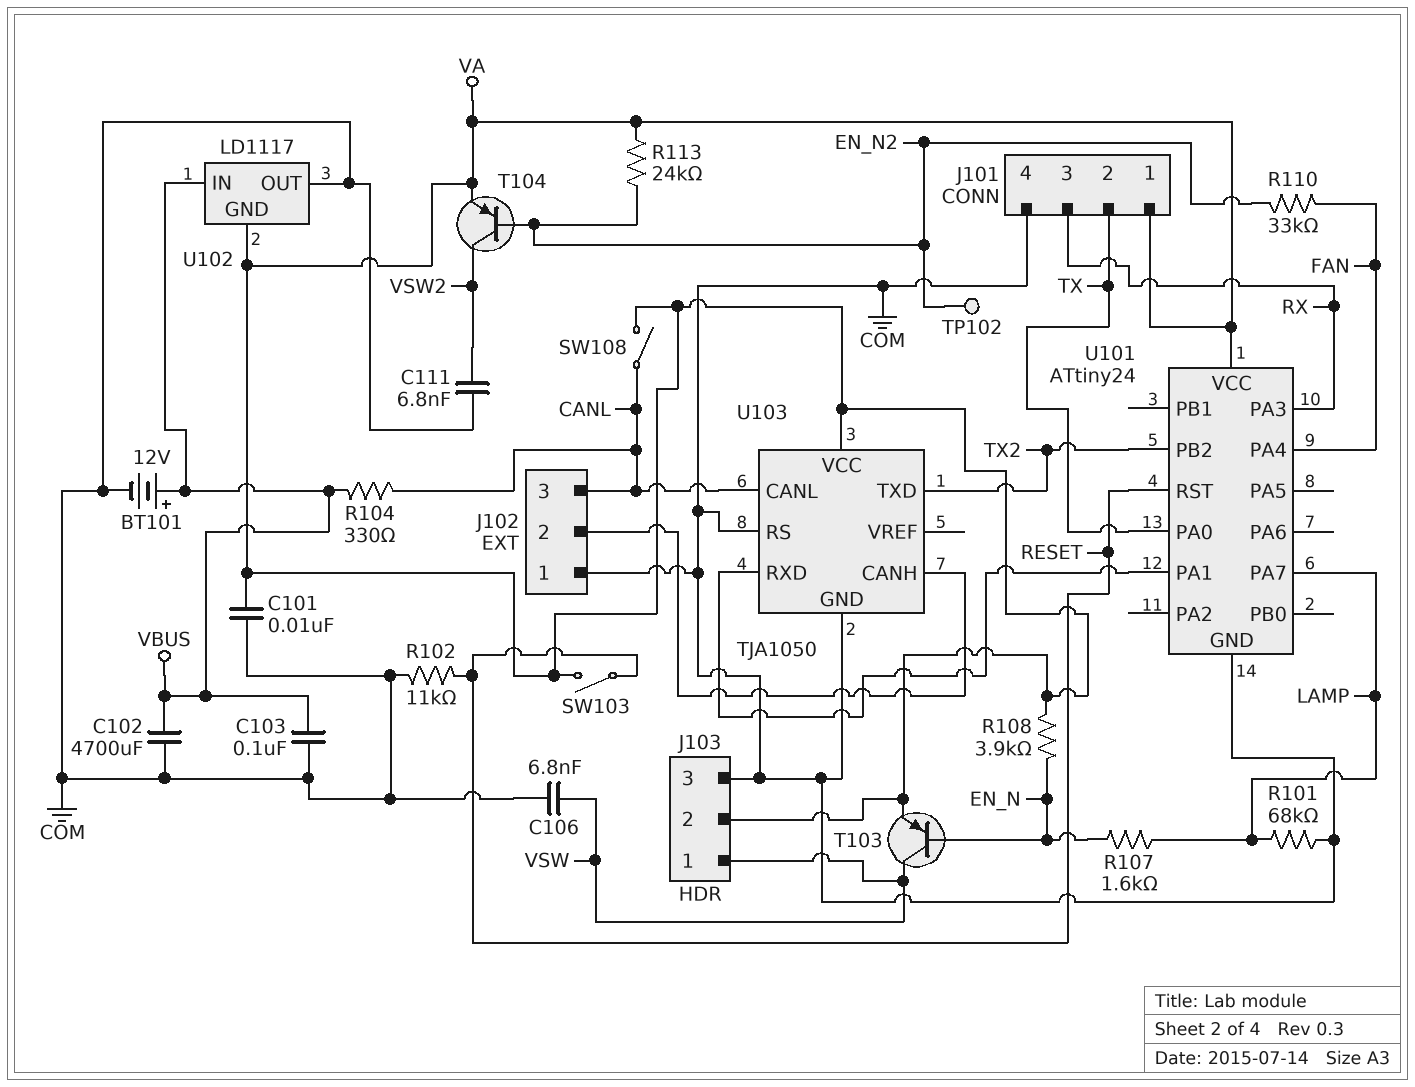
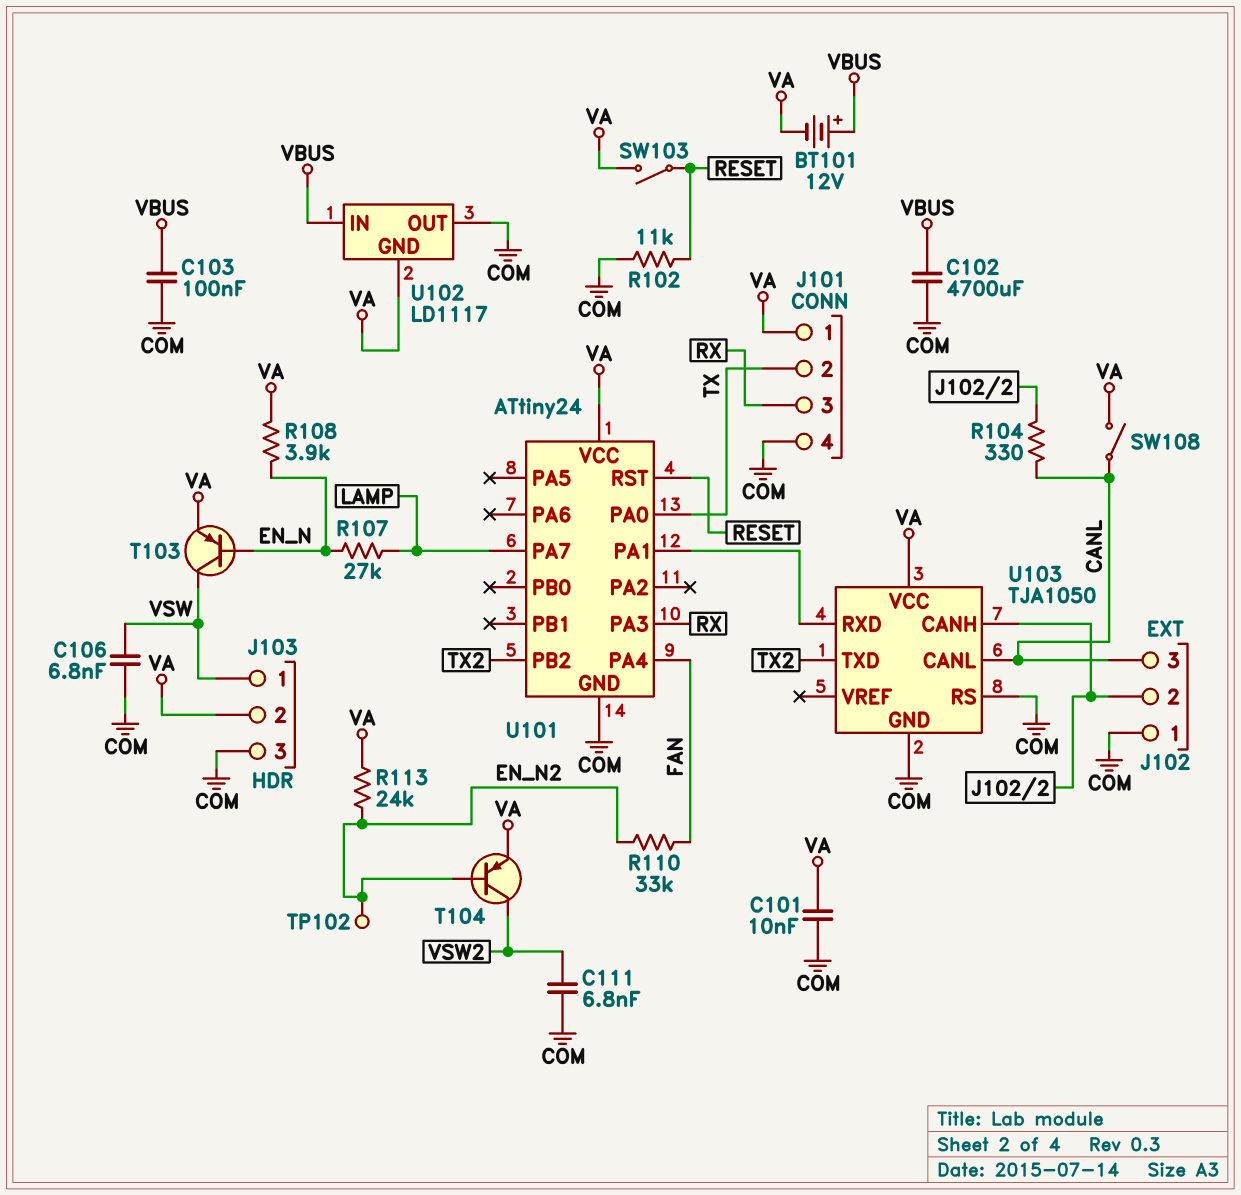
BT101: 12V (plus VBUS, minus COM) -> 12V (plus VBUS, minus VA)
R101: 68k (COM, LAMP) -> none
R104: 330 (CANL, VBUS) -> 330 (CANL, J102/2)
R107: 1.6k (EN_N, LAMP) -> 27k (EN_N, LAMP)

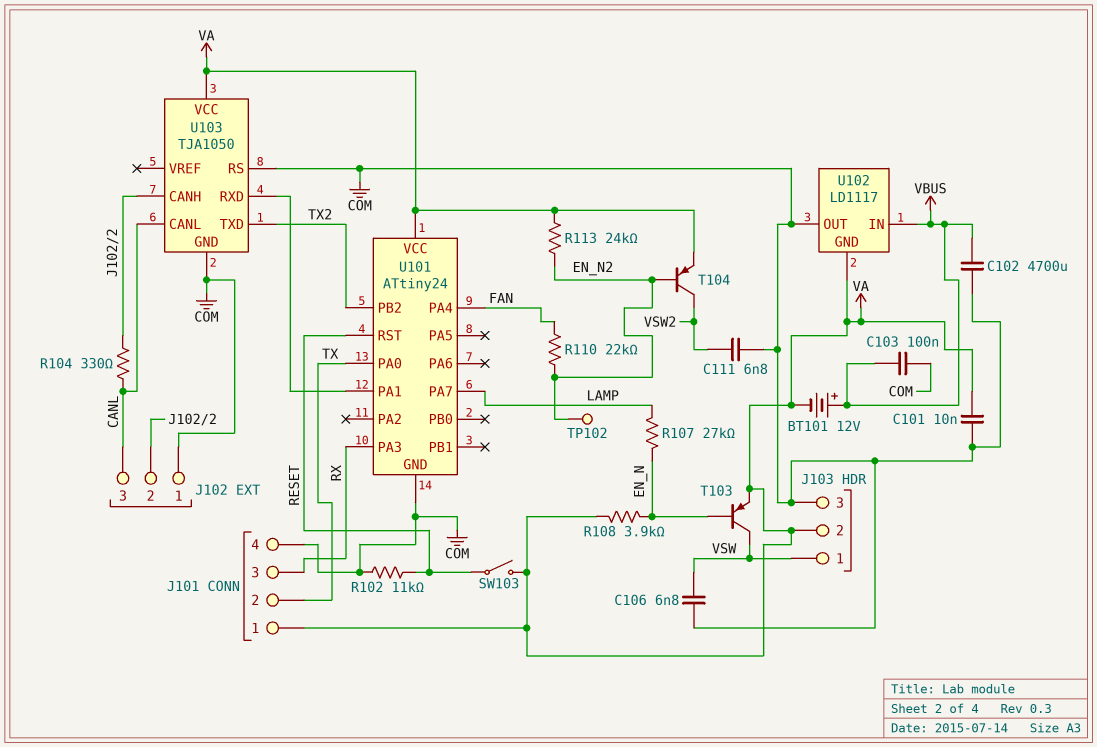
R110: 33k (EN_N2, FAN) -> 22k (EN_N2, FAN)
SW108: switch (CANL, VA) -> none

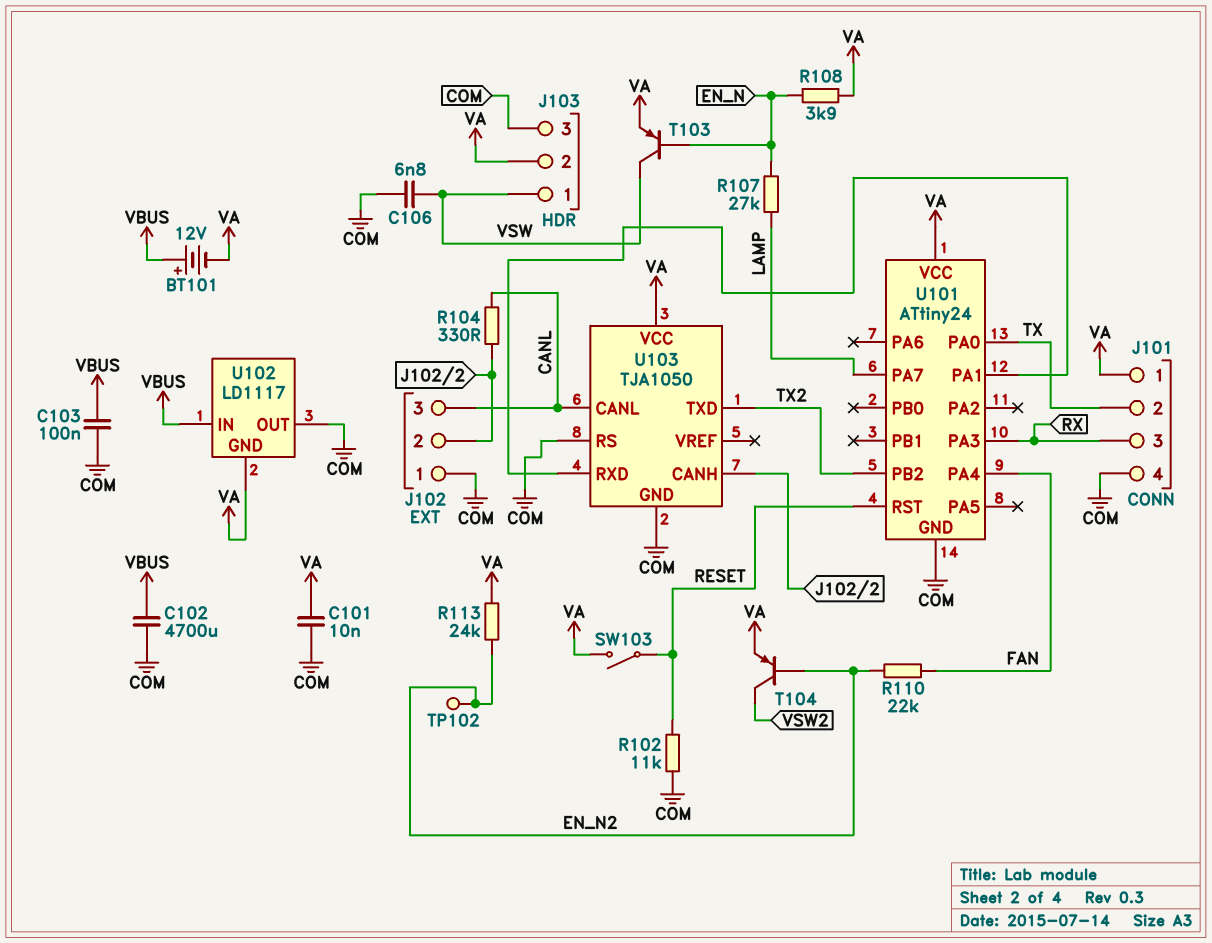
C111: 6.8nF (COM, VSW2) -> none

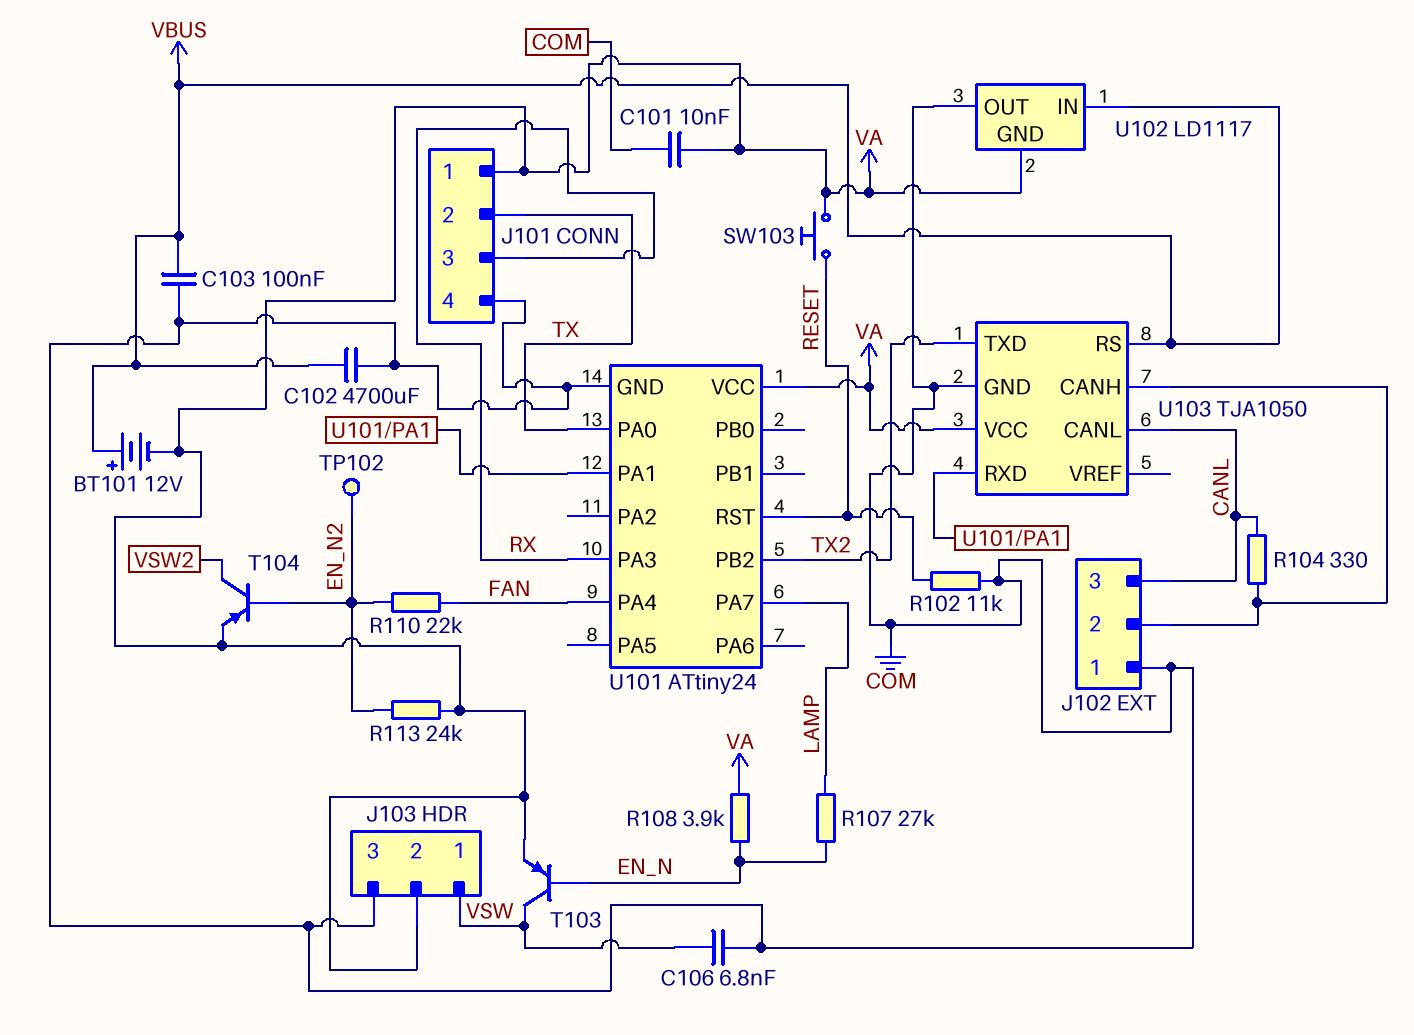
SW103: switch (RESET, VA) -> button (RESET, VA)
U103 pin RS: COM -> VBUS

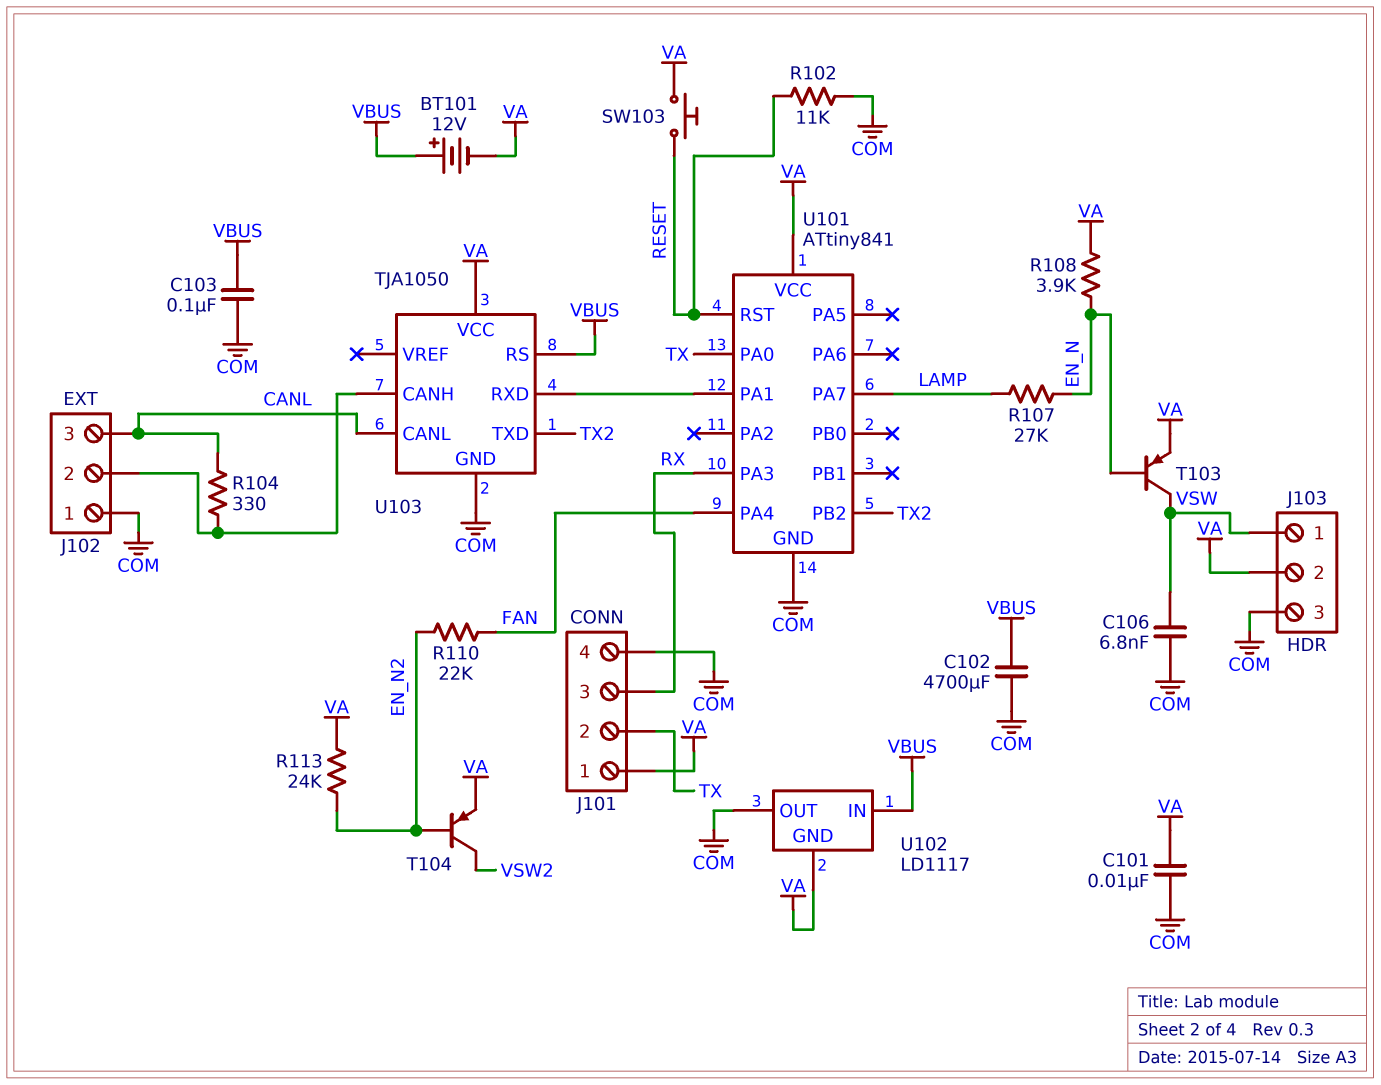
TP102: test point (EN_N2) -> none
U101: ATtiny24 -> ATtiny841

